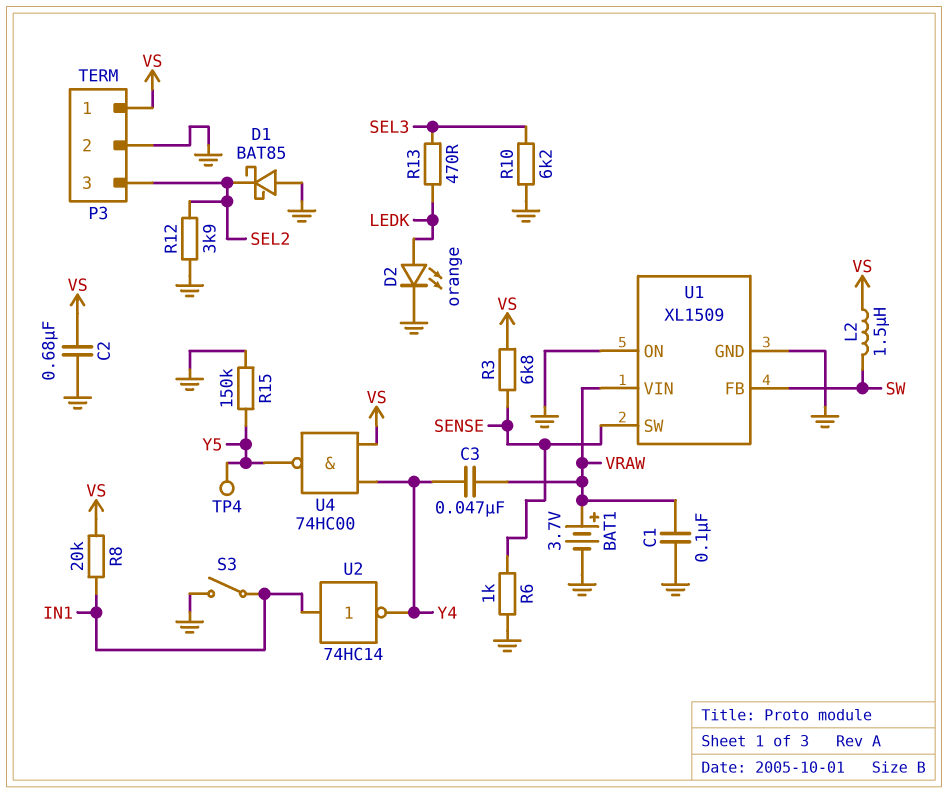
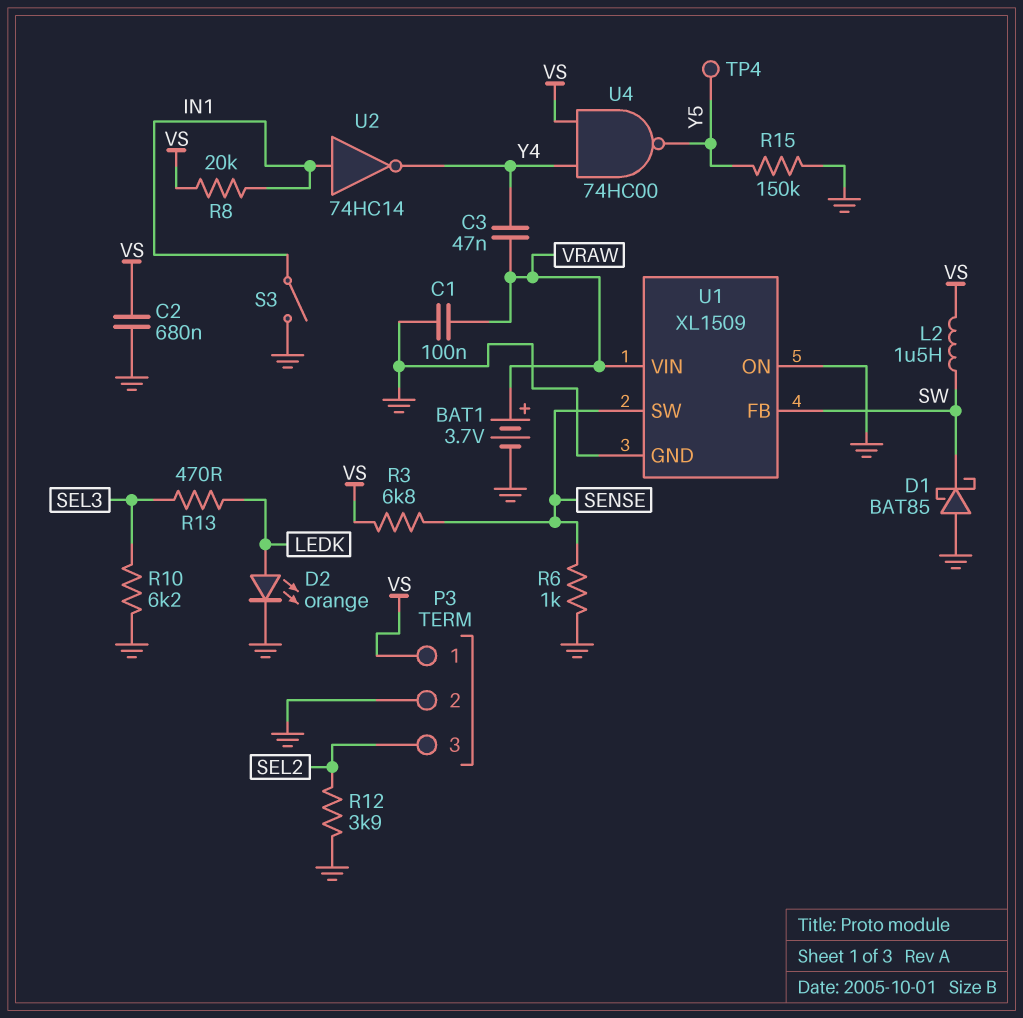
D1: schottky BAT85 (A GND, K SEL2) -> schottky BAT85 (A GND, K SW)

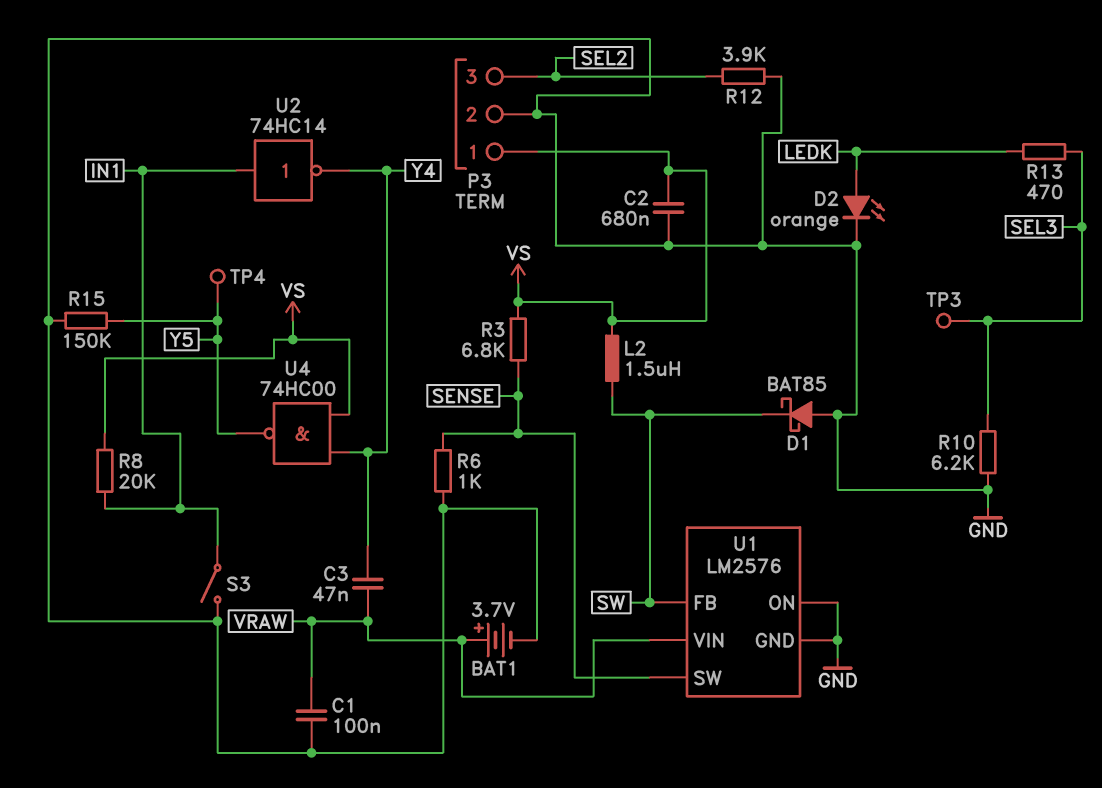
TP3: none -> test point (SEL3)
U1: XL1509 -> LM2576

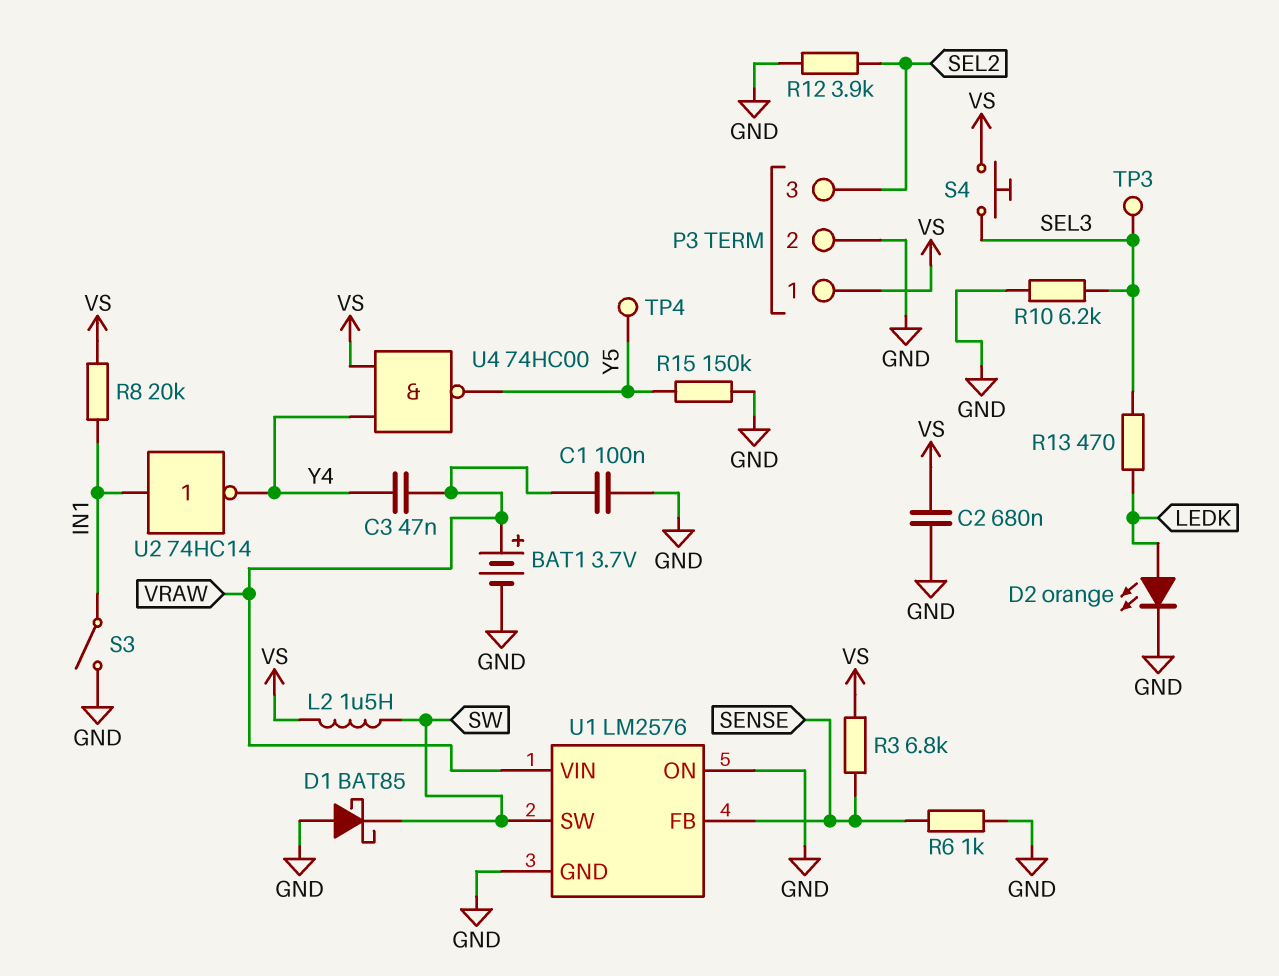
S4: none -> button (SEL3, VS)
U1 pin FB: SW -> SENSE
U1 pin SW: SENSE -> SW

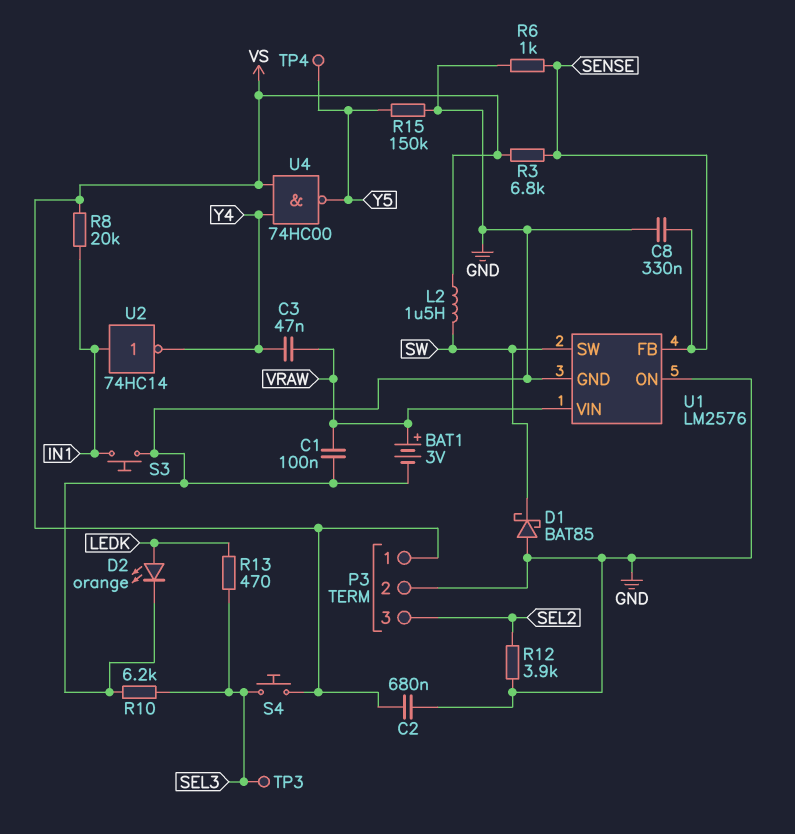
BAT1: 3.7V (plus VRAW, minus GND) -> 3V (plus VRAW, minus GND)
C8: none -> 330nF (GND, SENSE)
S3: switch (GND, IN1) -> button (GND, IN1)

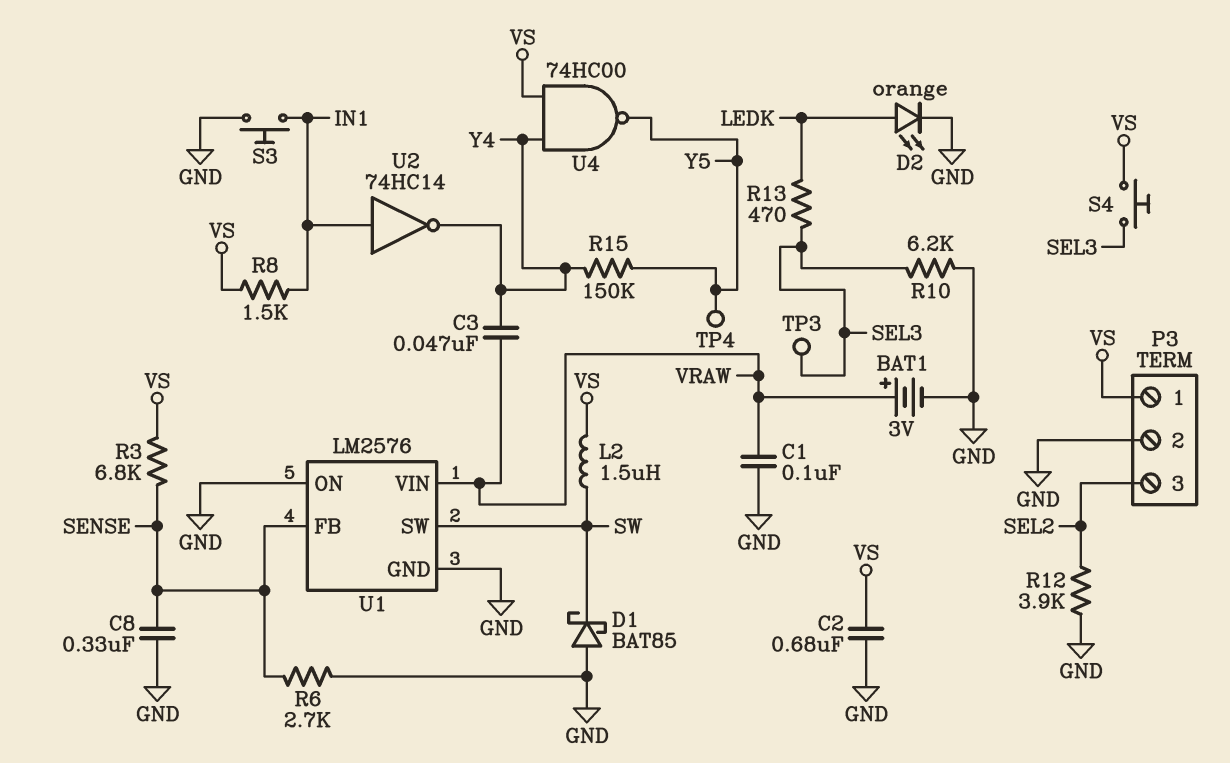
R6: 1k (GND, SENSE) -> 2.7k (GND, SENSE)
R8: 20k (IN1, VS) -> 1.5k (IN1, VS)
R15: 150k (GND, Y5) -> 150k (Y4, Y5)

